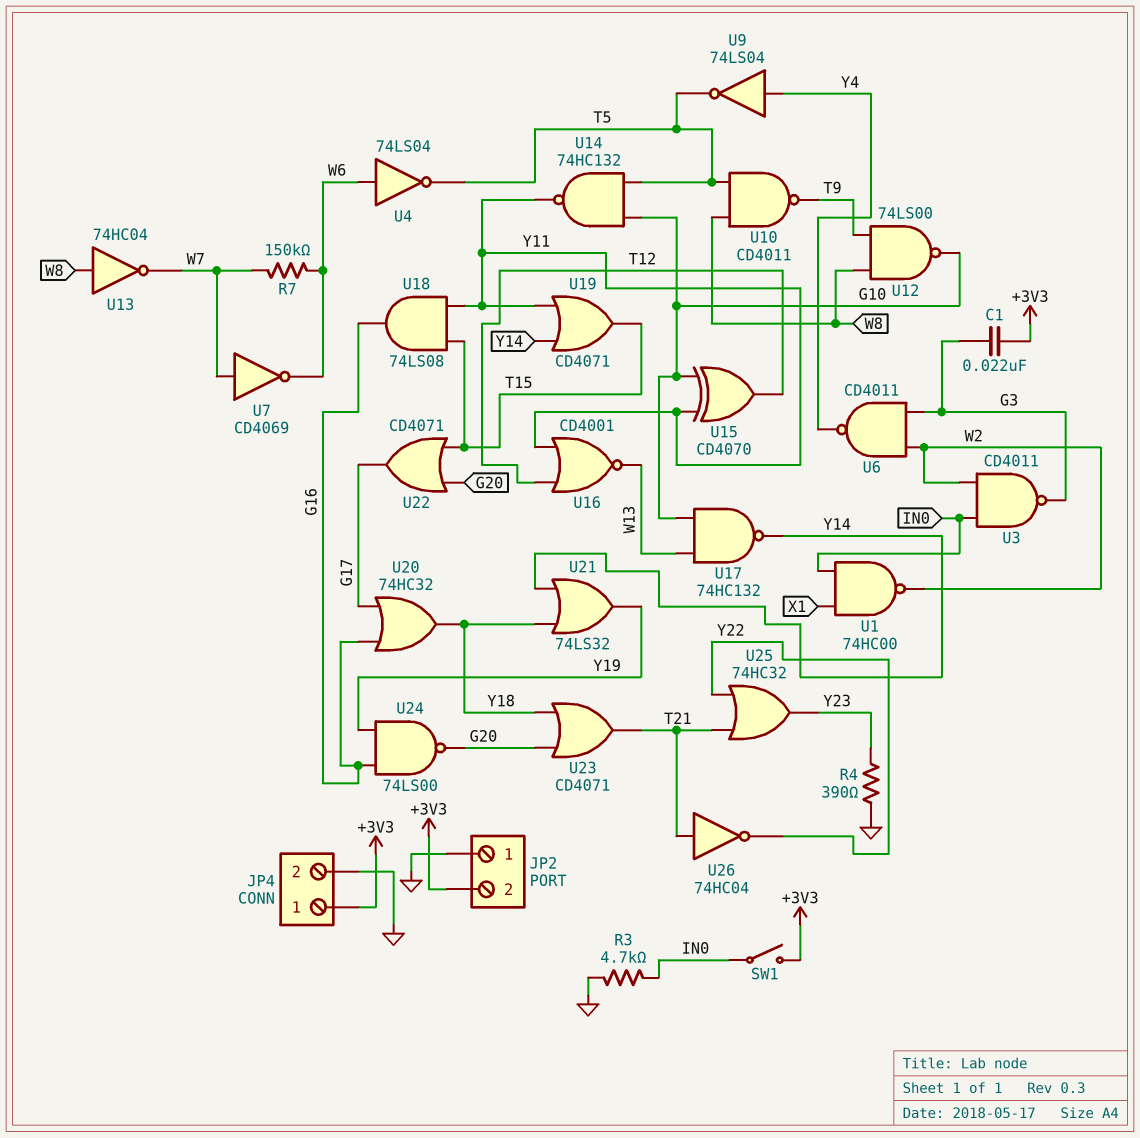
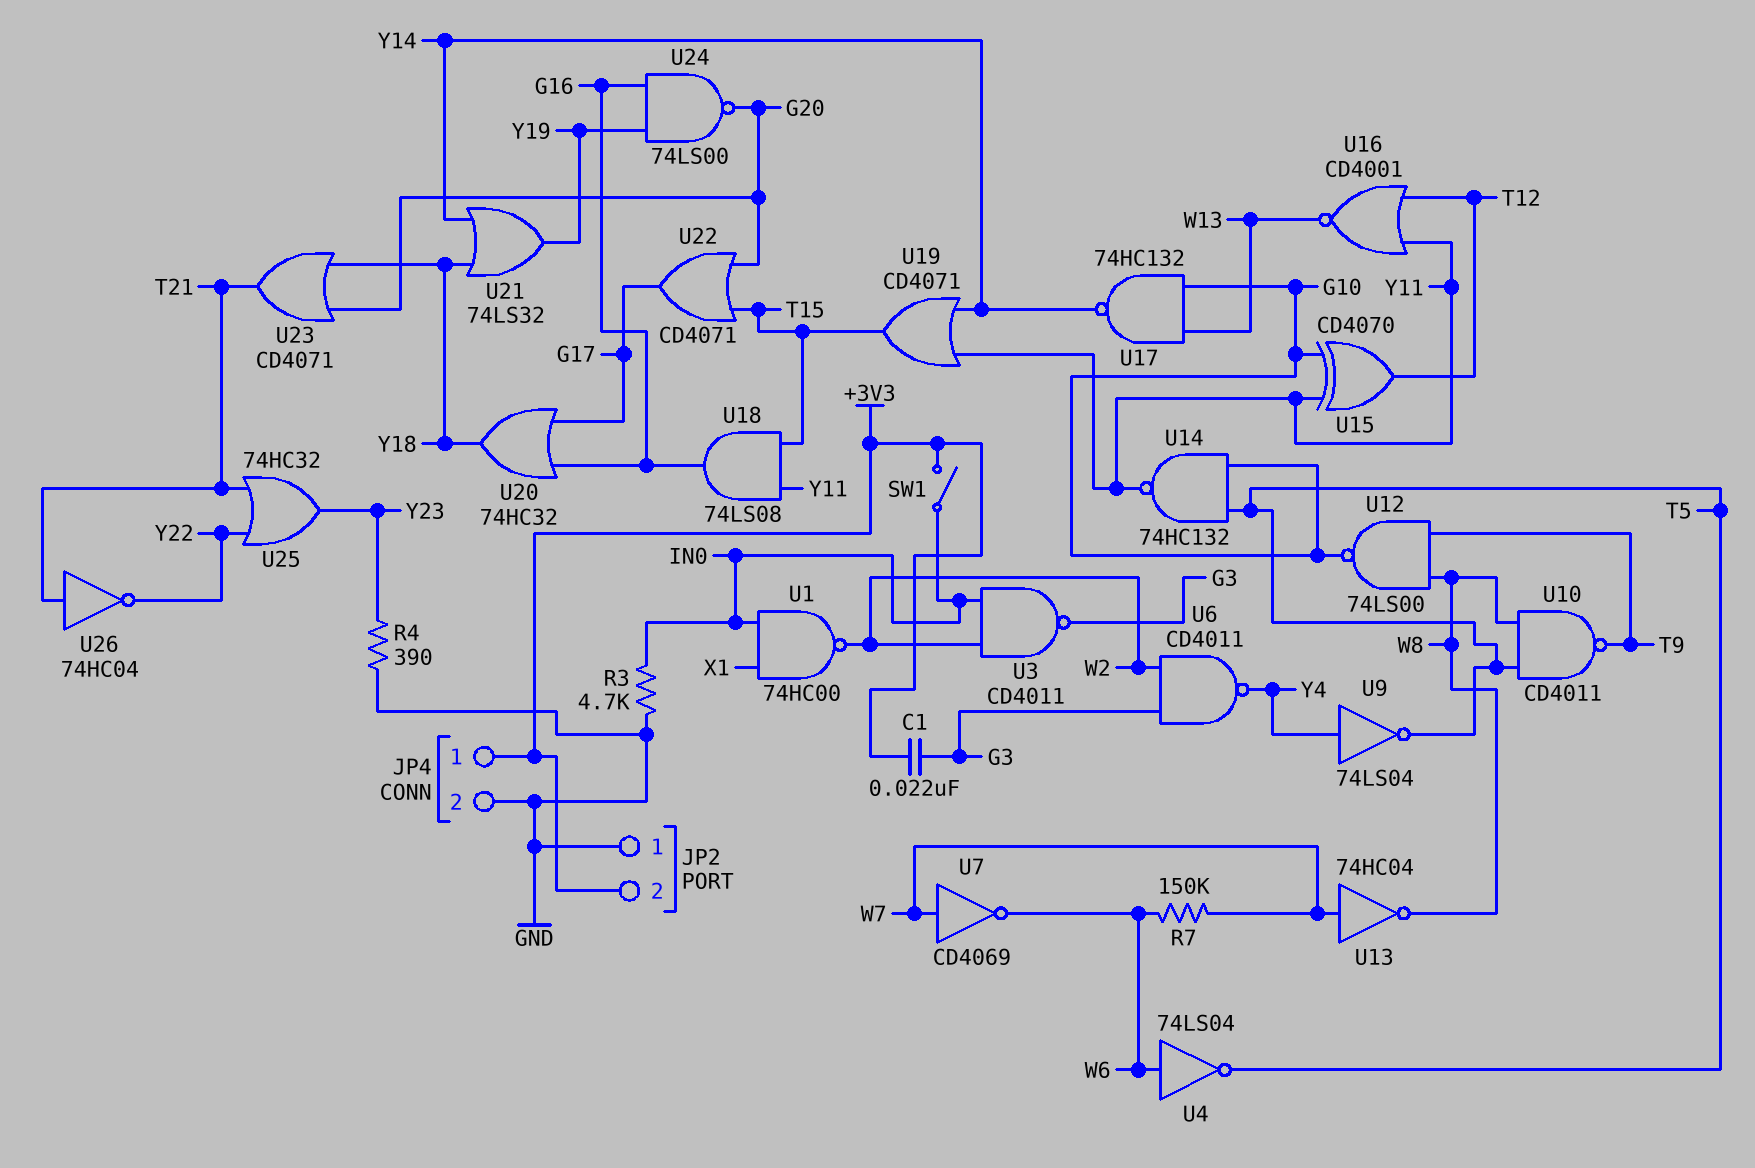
U13: NOT 74HC04 (in W8, out W7) -> NOT 74HC04 (in W7, out W8)

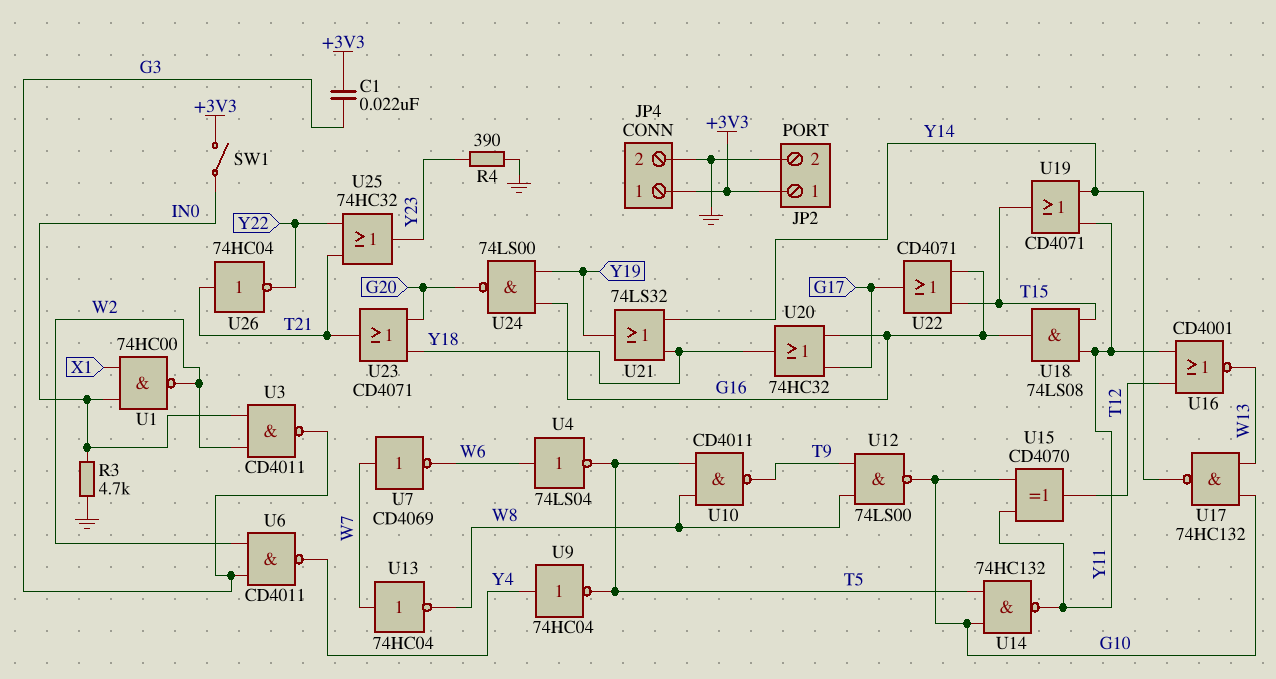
JP2 pin 1: GND -> +3V3
JP2 pin 2: +3V3 -> GND
R7: 150k (W6, W7) -> none
U9: NOT 74LS04 (in Y4, out T5) -> NOT 74HC04 (in Y4, out T5)
U22: OR CD4071 (in G20, in T15, out G17) -> OR CD4071 (in G16, in T15, out G17)

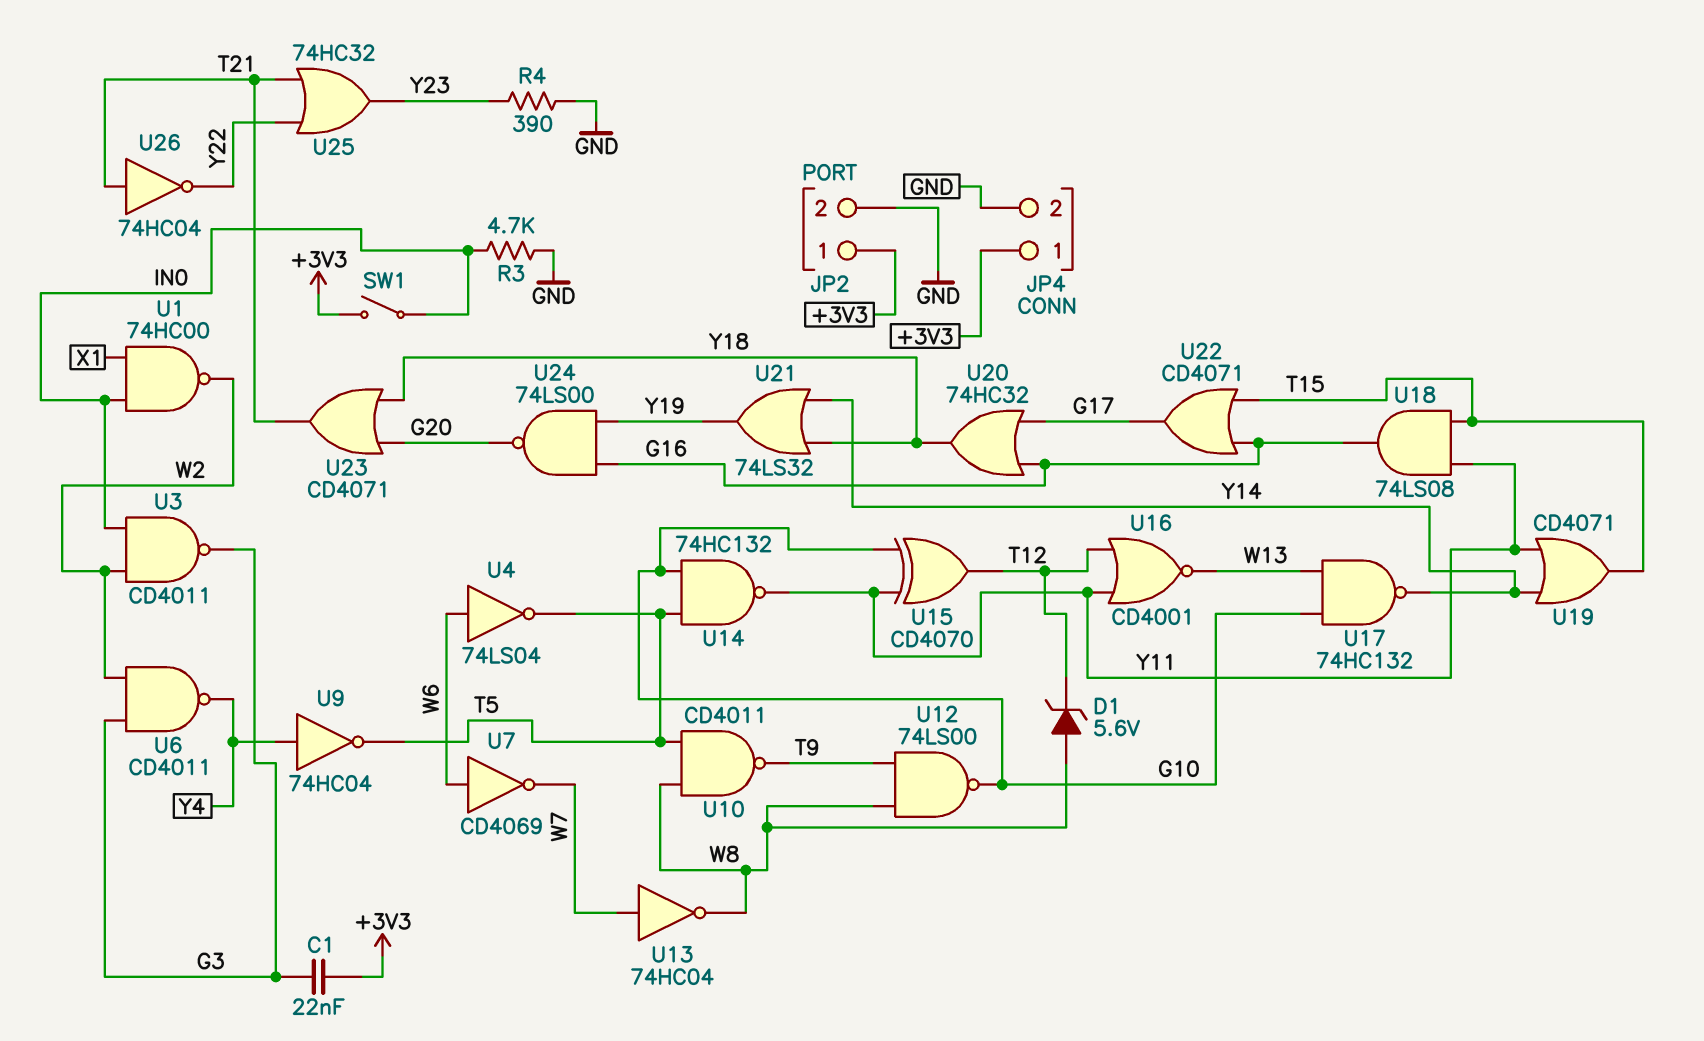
D1: none -> zener 5.6V (A W8, K T12)
U7: NOT CD4069 (in W7, out W6) -> NOT CD4069 (in W6, out W7)

